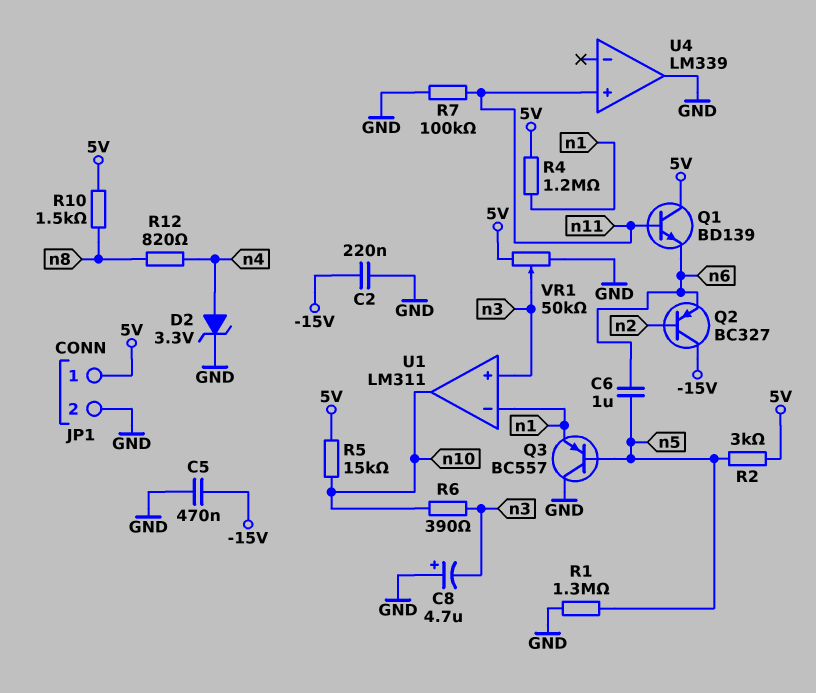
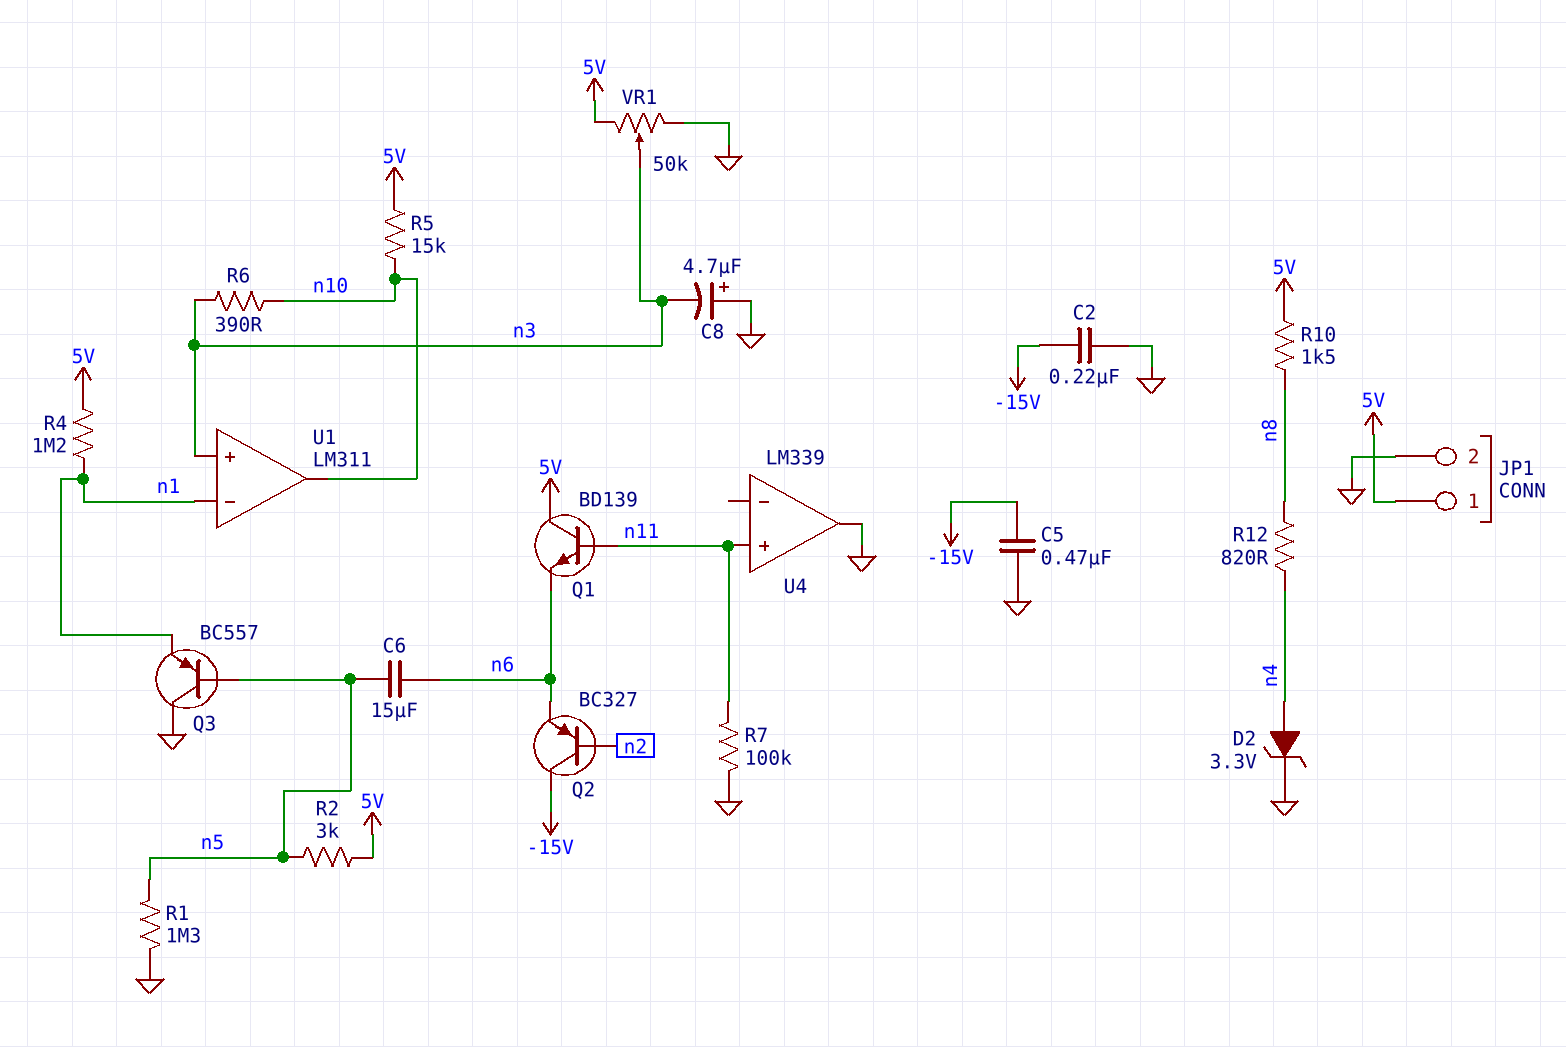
C6: 1uF (n5, n6) -> 15uF (n5, n6)

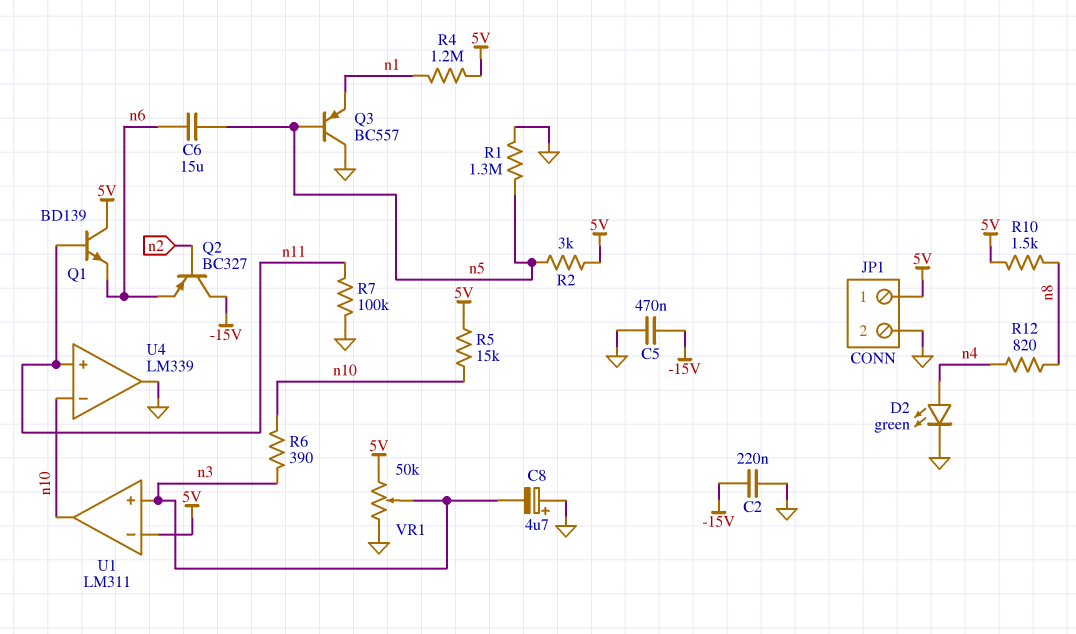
D2: zener 3.3V (A n4, K GND) -> LED green (A n4, K GND)
U1 pin in-: n1 -> 5V
U4 pin in-: none -> n10

